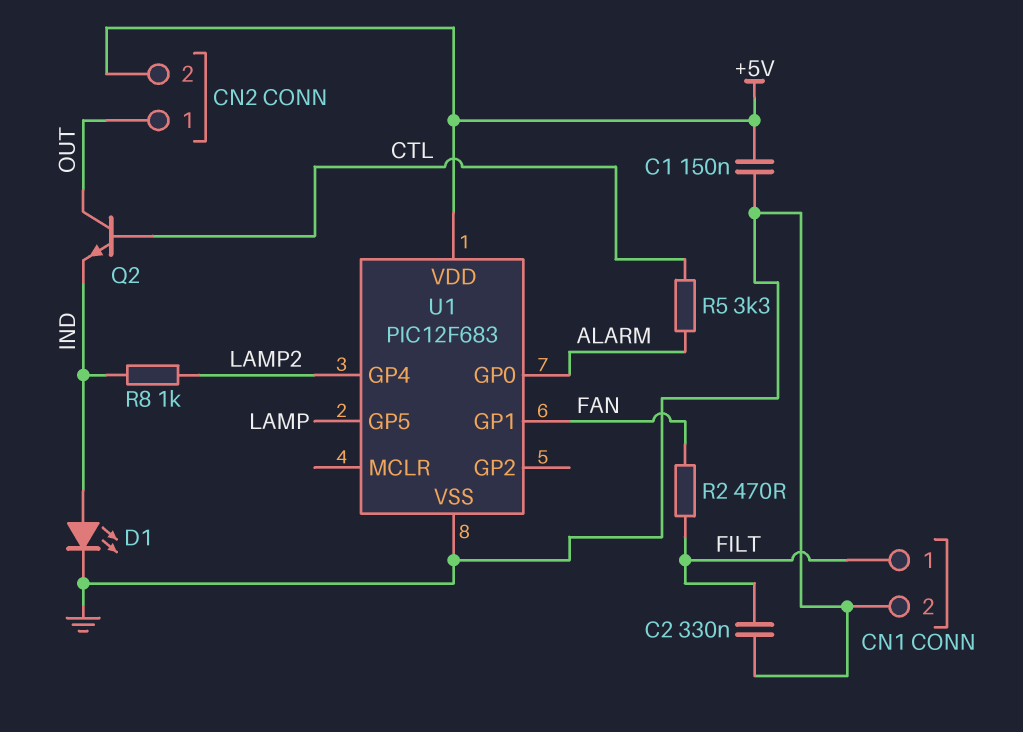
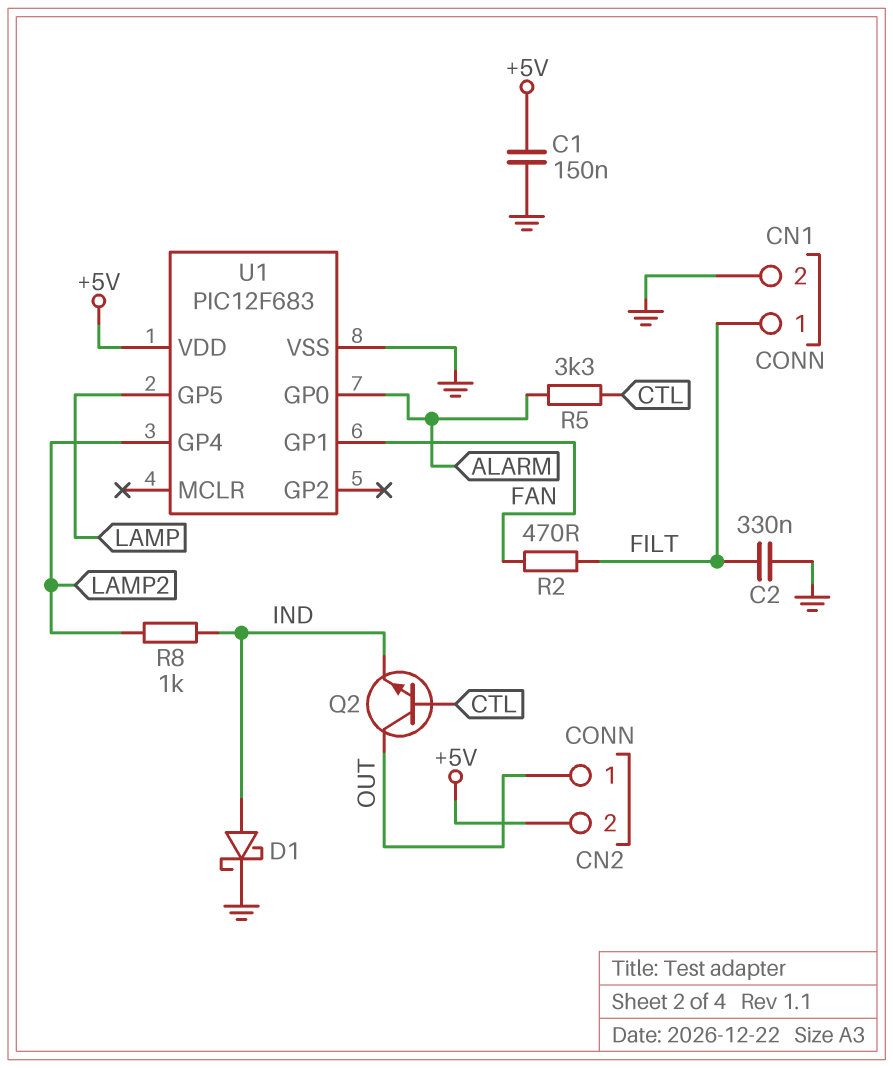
D1: LED (A IND, K GND) -> schottky (A IND, K GND)

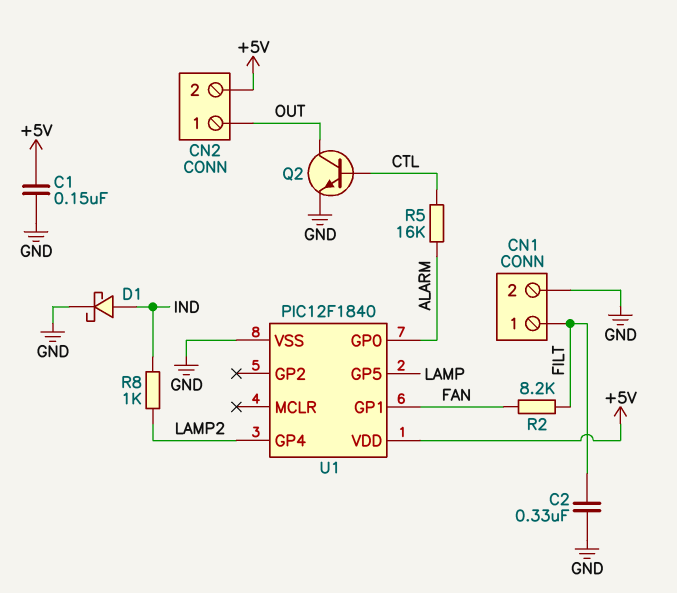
Q2: NPN (B CTL, C OUT, E IND) -> NPN (B CTL, C OUT, E GND)
R2: 470 (FAN, FILT) -> 8.2k (FAN, FILT)
R5: 3.3k (ALARM, CTL) -> 16k (ALARM, CTL)
U1: PIC12F683 -> PIC12F1840

